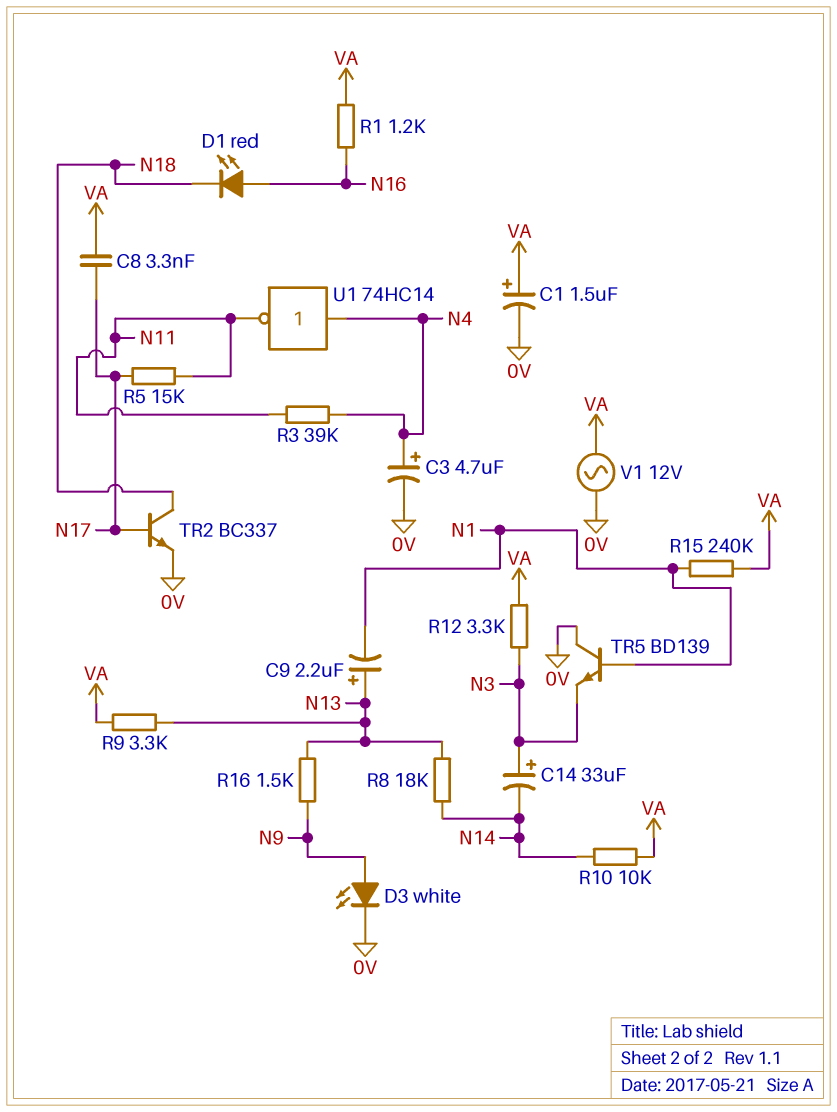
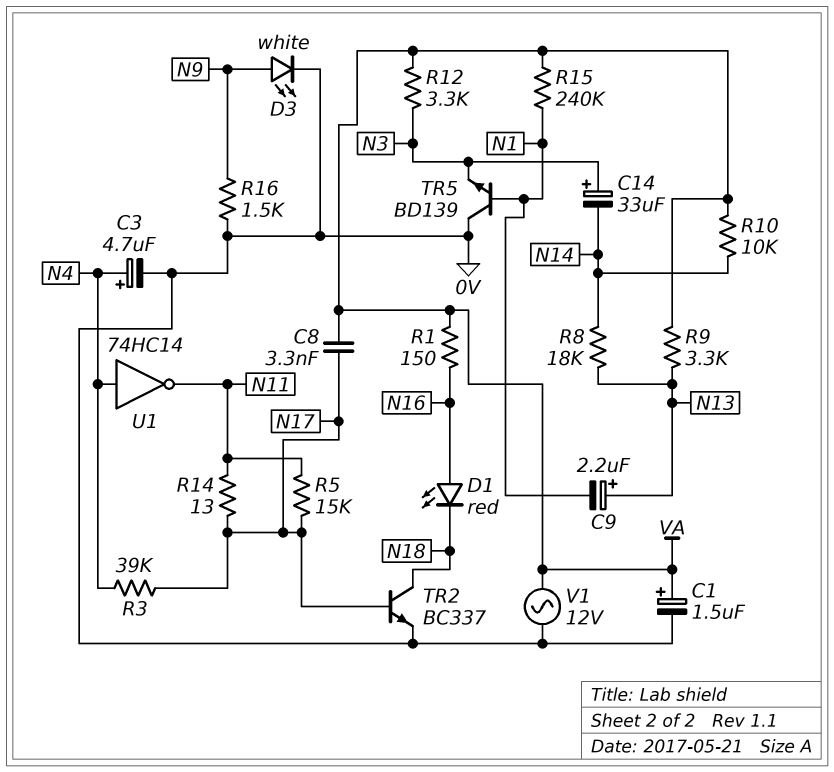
R1: 1.2k (N16, VA) -> 150 (N16, VA)
R3: 39k (N4, N11) -> 39k (N4, N17)
R14: none -> 13 (N11, N17)
R16: 1.5k (N9, N13) -> 1.5k (0V, N9)

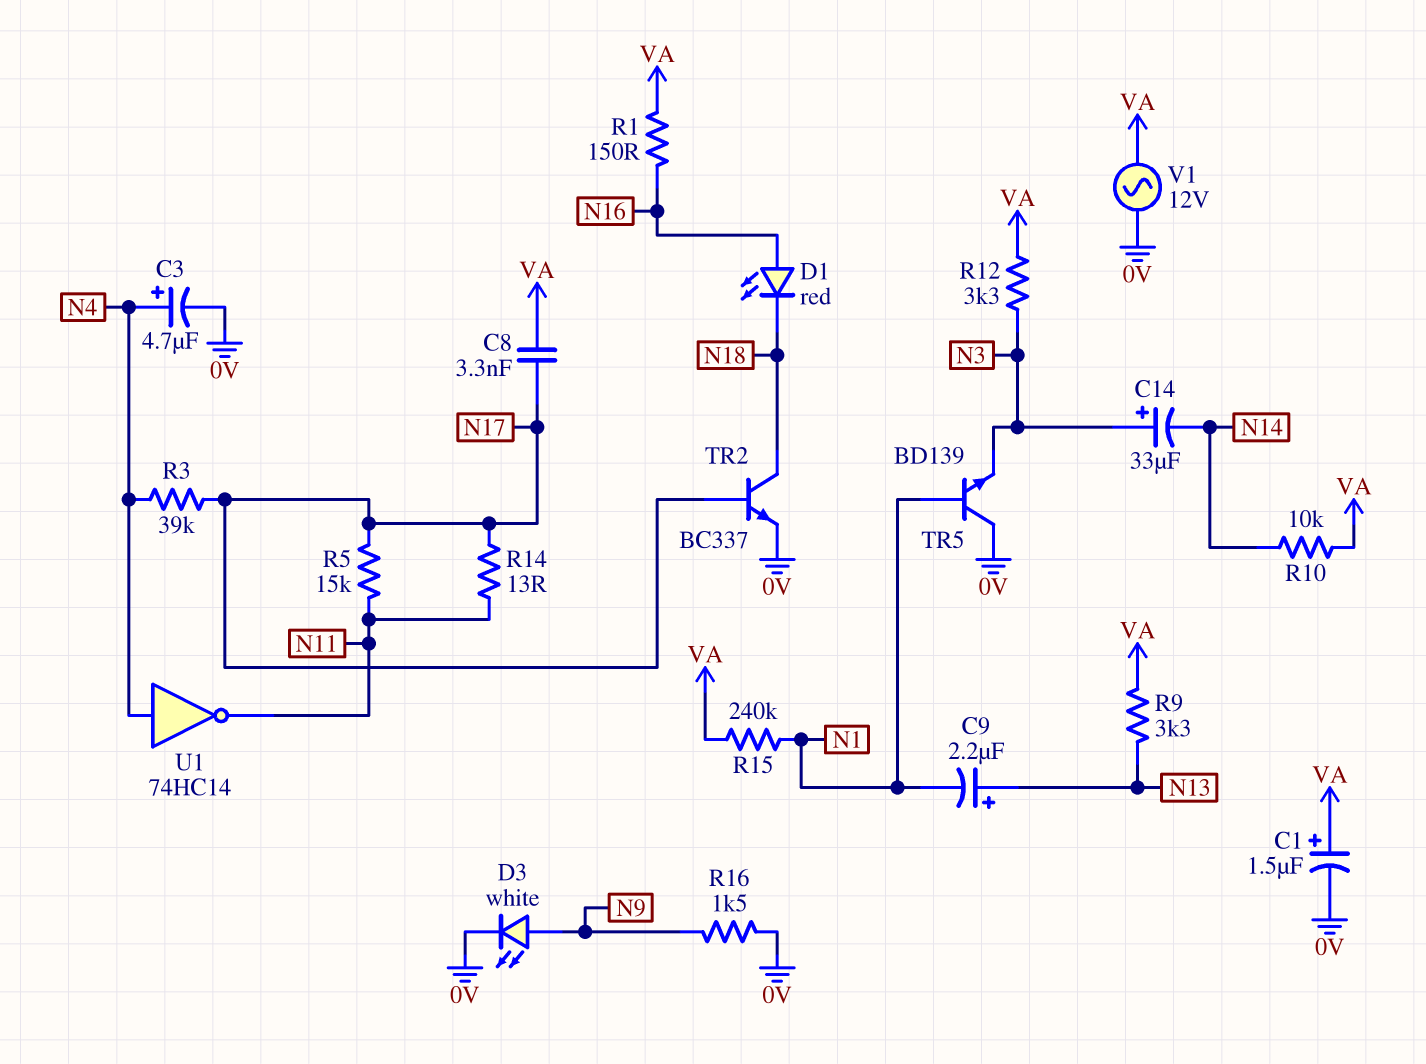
R8: 18k (N13, N14) -> none

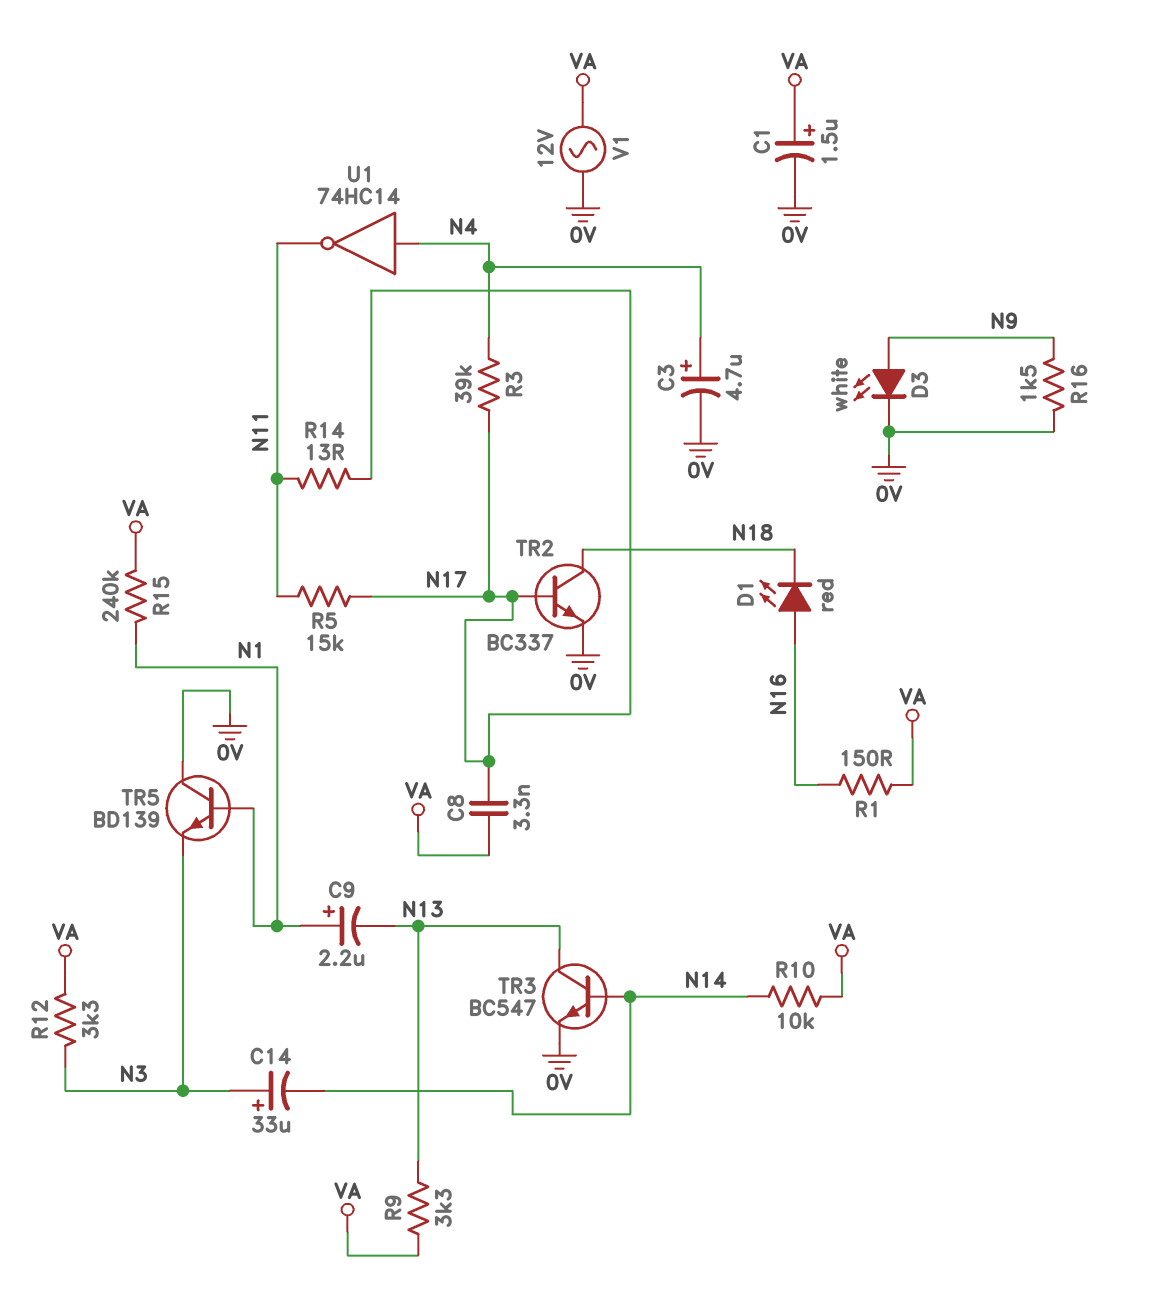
C9: 2.2uF (plus N13, minus N1) -> 2.2uF (plus N1, minus N13)
TR3: none -> NPN BC547 (B N14, C N13, E 0V)

